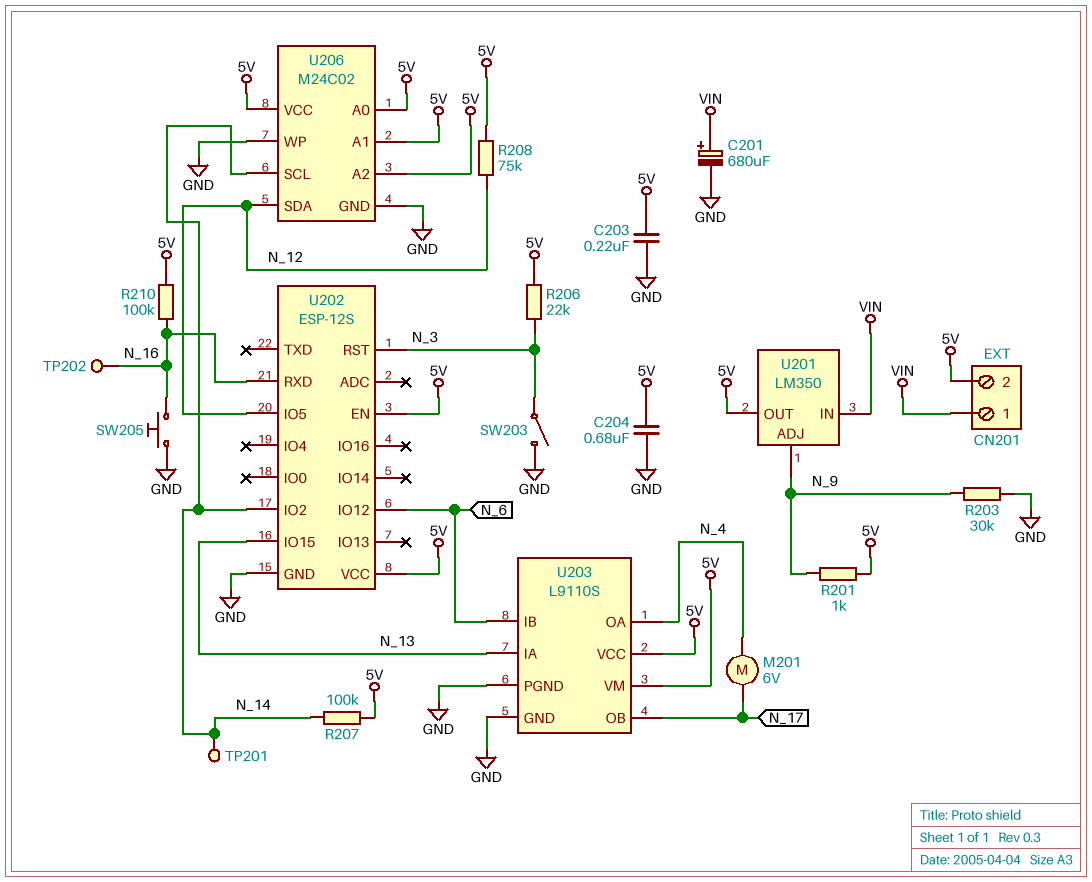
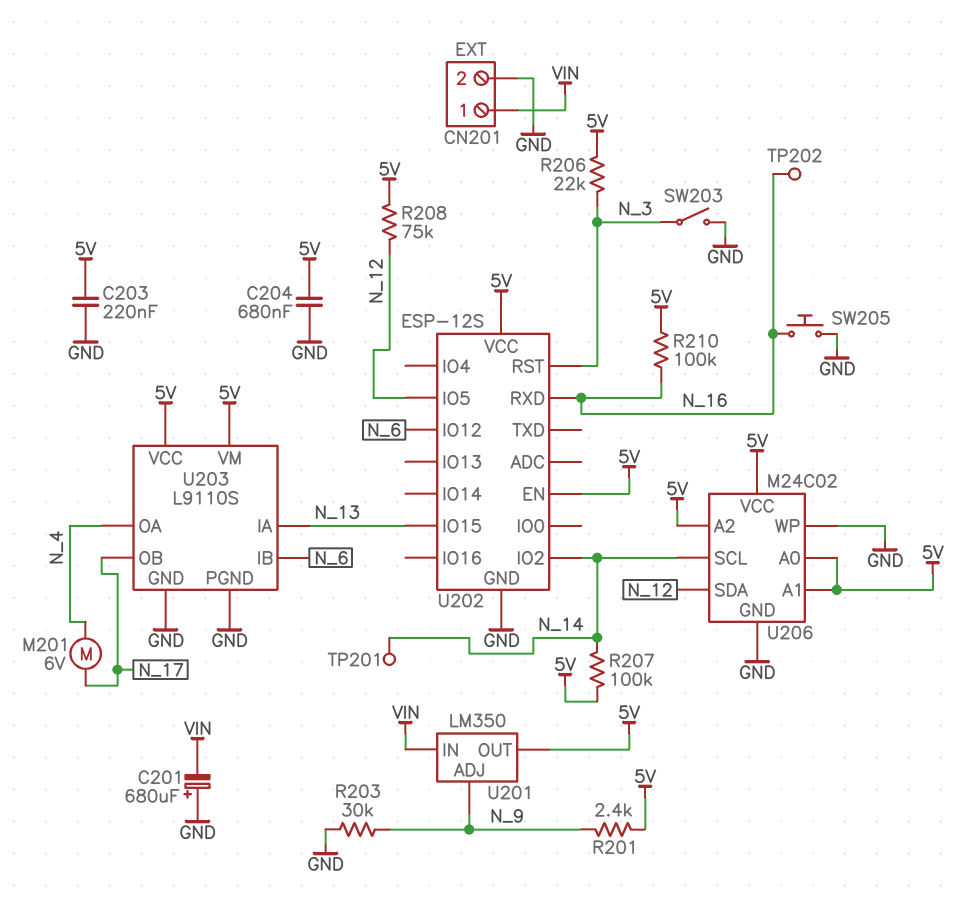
C201: 680uF (plus VIN, minus GND) -> 680uF (plus GND, minus VIN)
CN201 pin 2: 5V -> GND
R201: 1k (5V, N_9) -> 2.4k (5V, N_9)

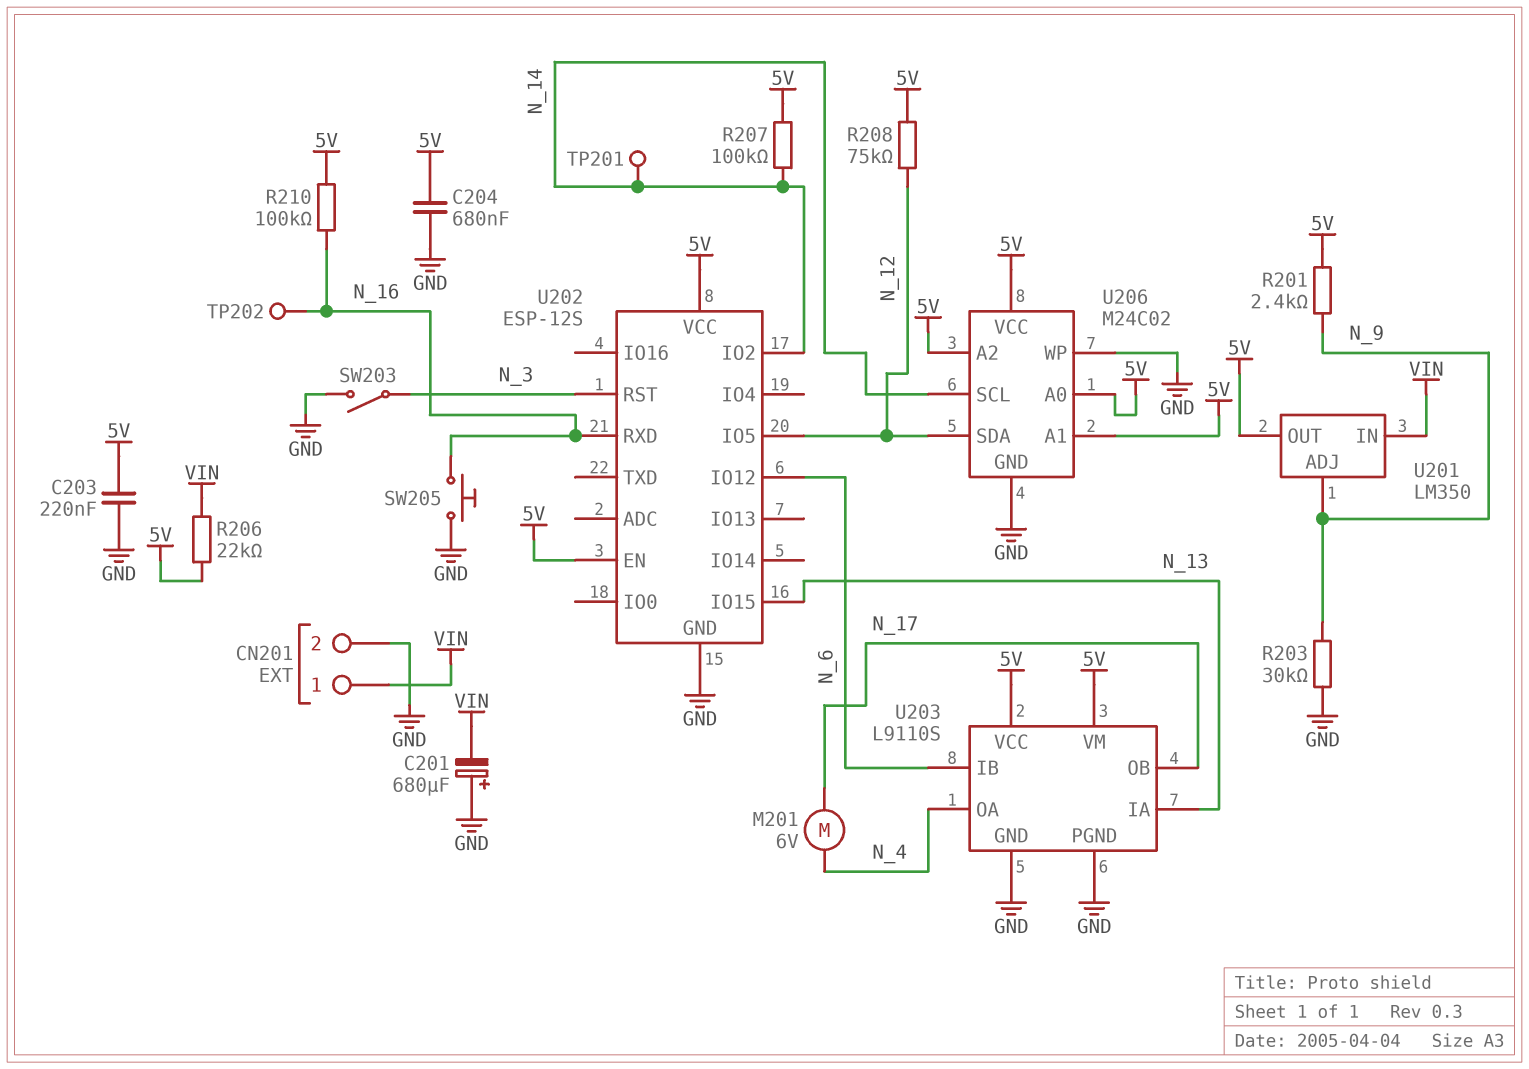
R206: 22k (5V, N_3) -> 22k (5V, VIN)

